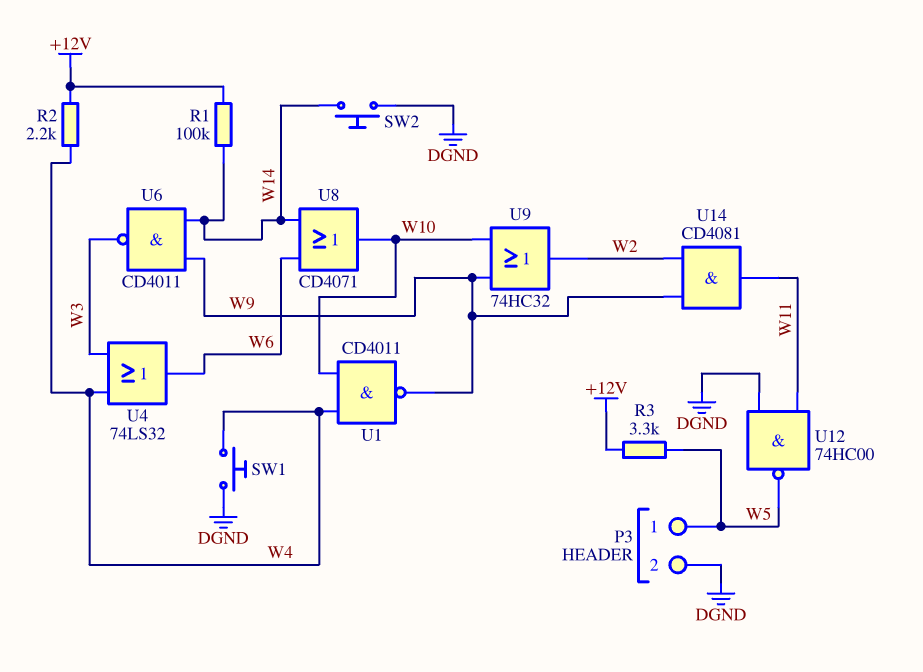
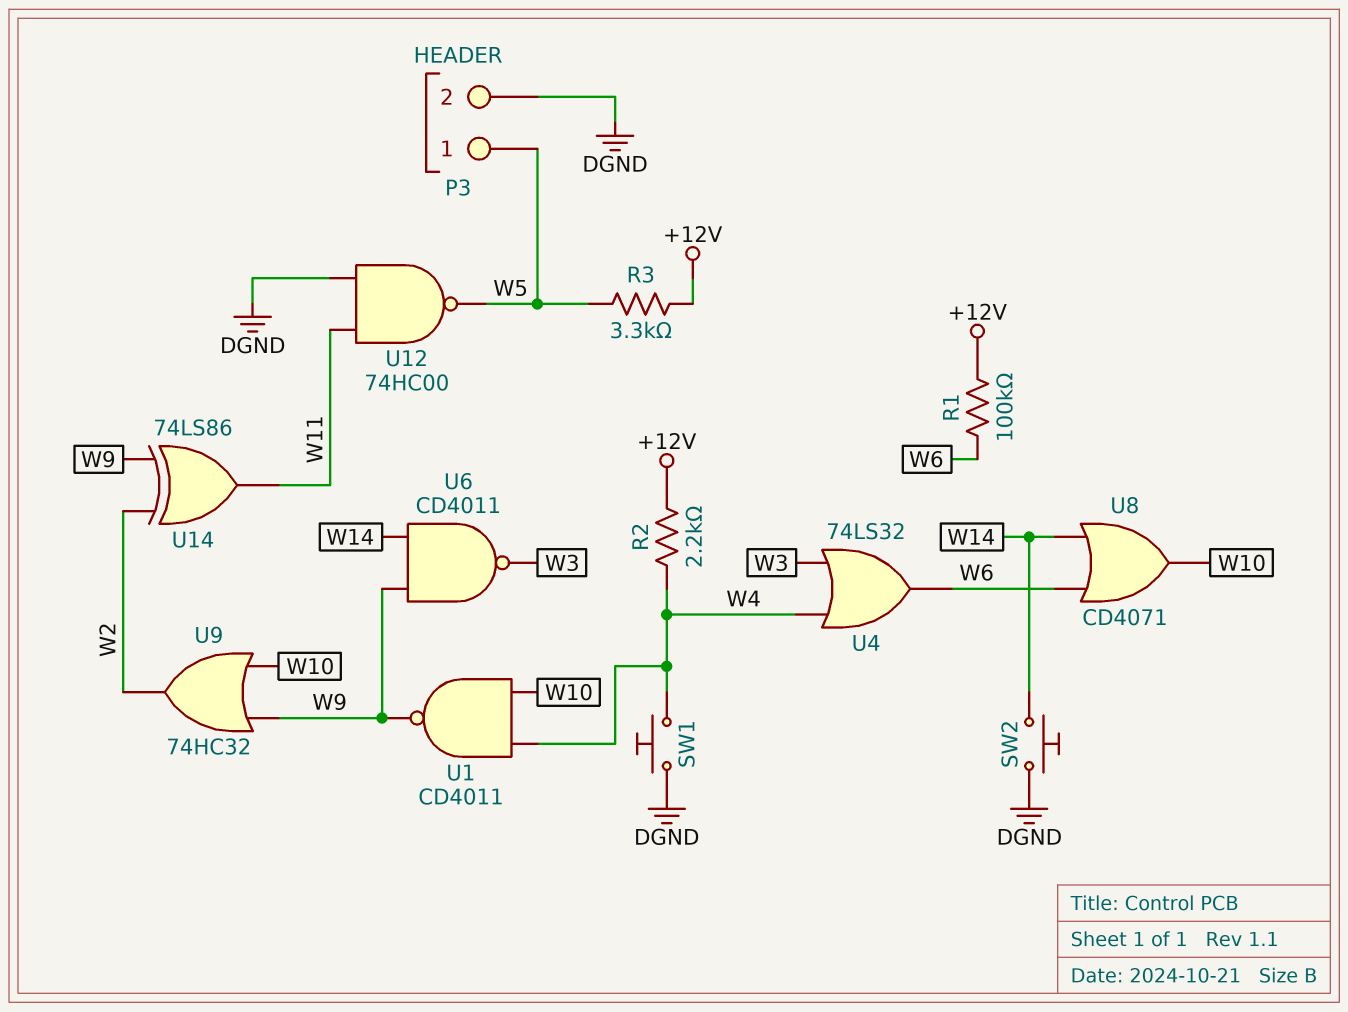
R1: 100k (+12V, W14) -> 100k (+12V, W6)
U14: AND CD4081 (in W2, in W9, out W11) -> XOR 74LS86 (in W2, in W9, out W11)

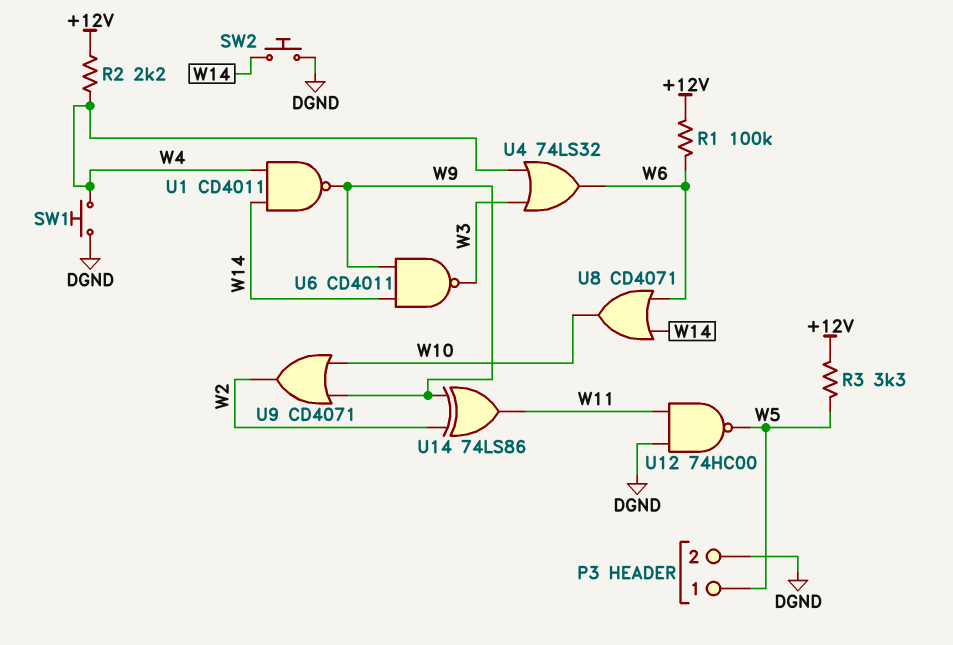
U1: NAND CD4011 (in W4, in W10, out W9) -> NAND CD4011 (in W4, in W14, out W9)
U9: OR 74HC32 (in W9, in W10, out W2) -> OR CD4071 (in W9, in W10, out W2)

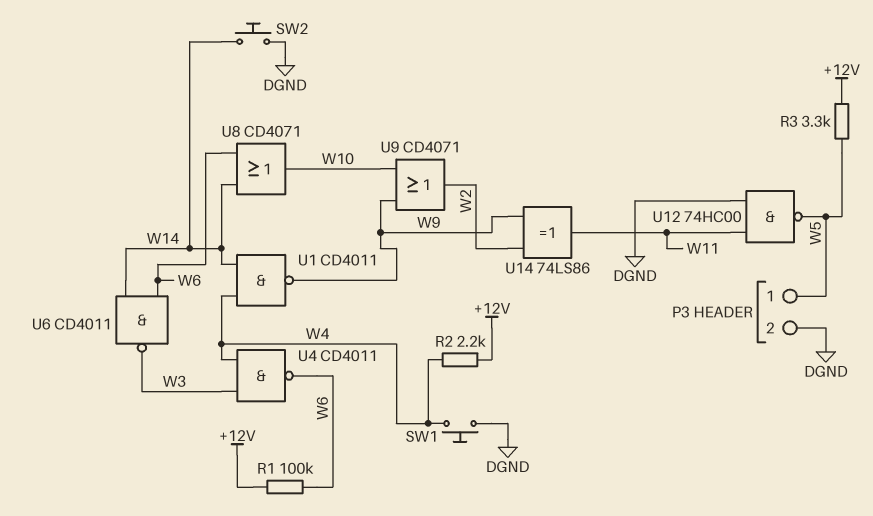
U4: OR 74LS32 (in W3, in W4, out W6) -> NAND CD4011 (in W3, in W4, out W6)
U6: NAND CD4011 (in W9, in W14, out W3) -> NAND CD4011 (in W6, in W14, out W3)

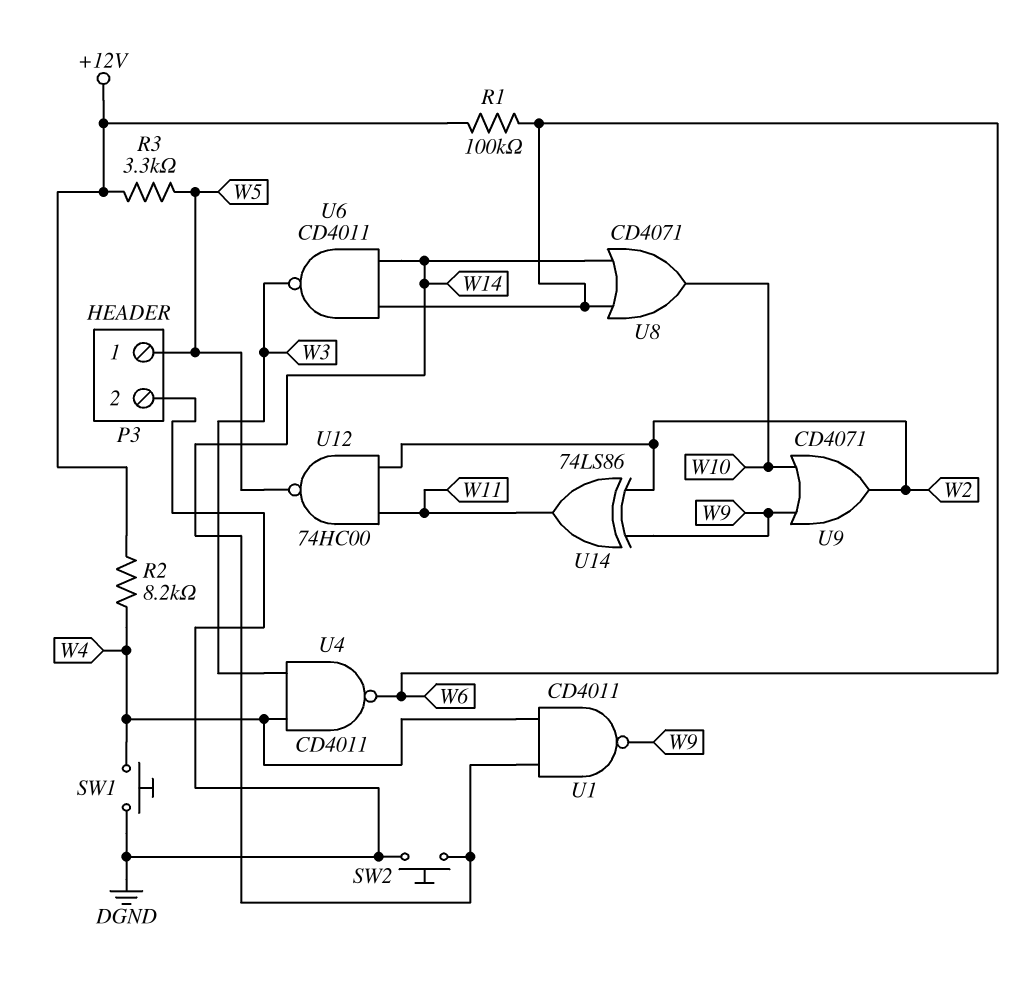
R2: 2.2k (+12V, W4) -> 8.2k (+12V, W4)
U12: NAND 74HC00 (in DGND, in W11, out W5) -> NAND 74HC00 (in W2, in W11, out W5)

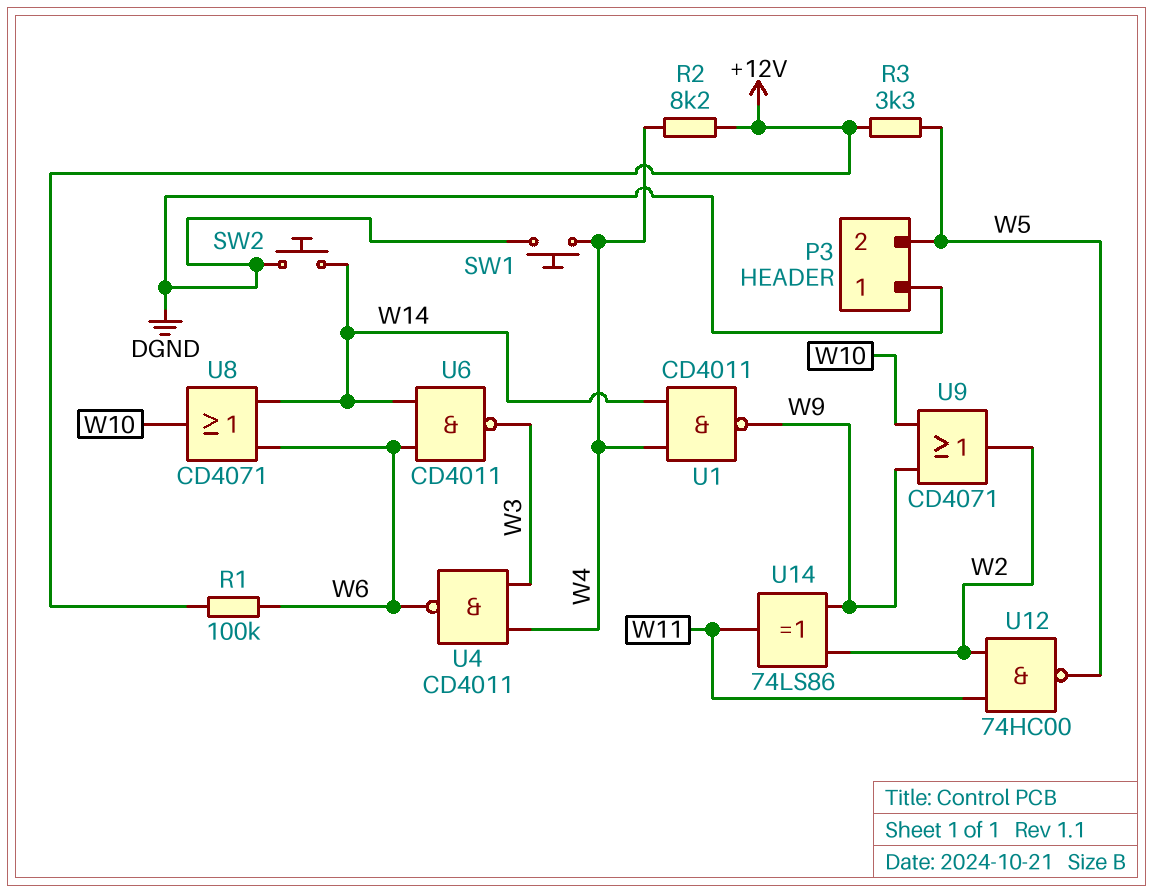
P3 pin 1: W5 -> DGND
P3 pin 2: DGND -> W5

